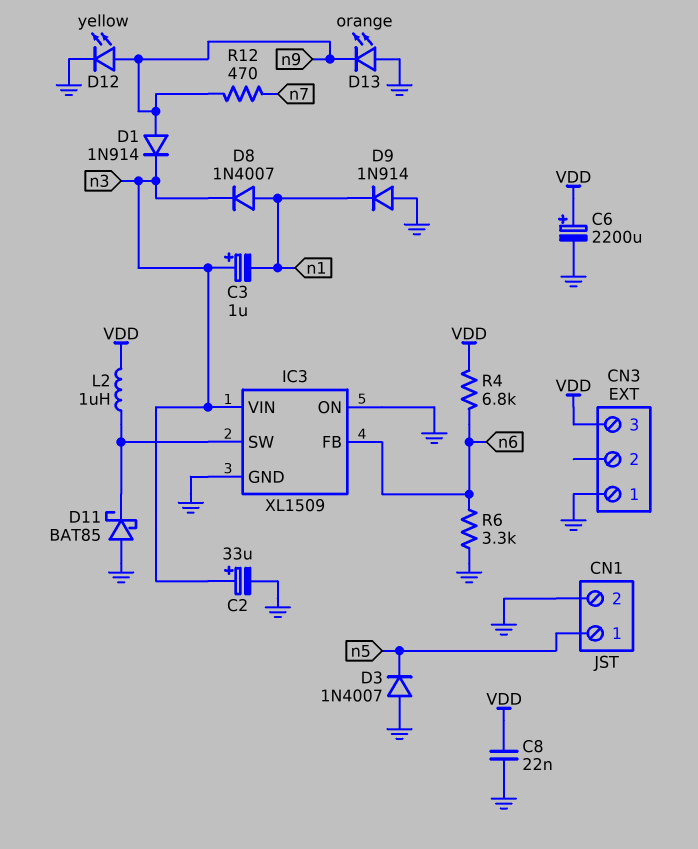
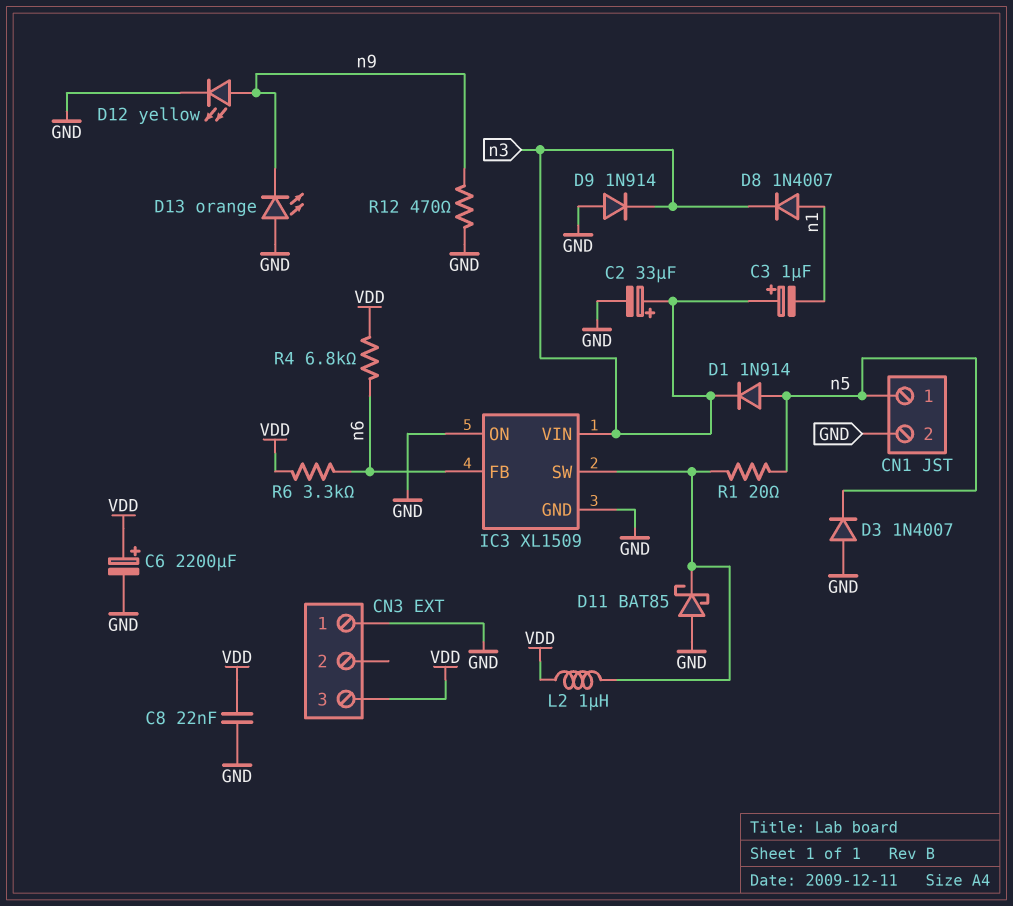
D1: diode 1N914 (A n9, K n3) -> diode 1N914 (A n5, K n3)
D9: diode 1N914 (A GND, K n1) -> diode 1N914 (A GND, K n3)
R1: none -> 20 (IC3/SW, n5)
R6: 3.3k (GND, n6) -> 3.3k (VDD, n6)
R12: 470 (n7, n9) -> 470 (GND, n9)

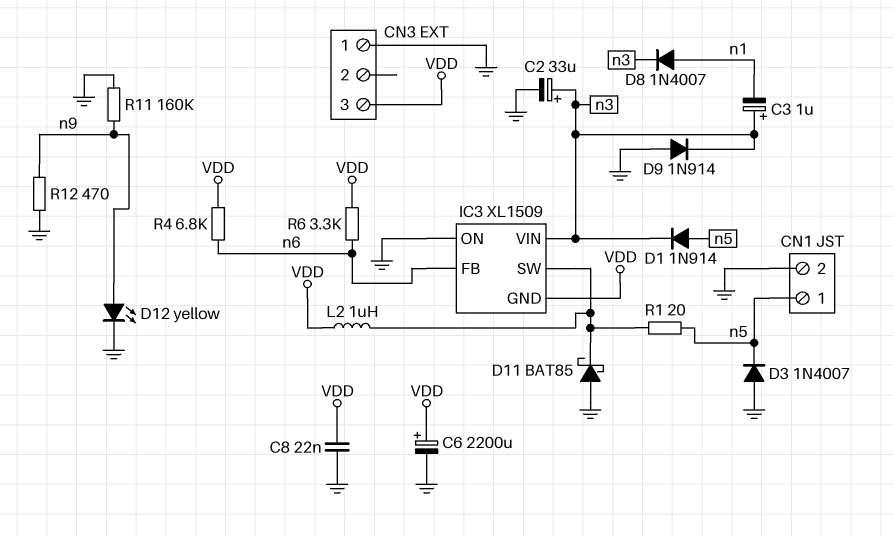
D13: LED orange (A GND, K n9) -> none
IC3 pin GND: GND -> VDD
R11: none -> 160k (GND, n9)

